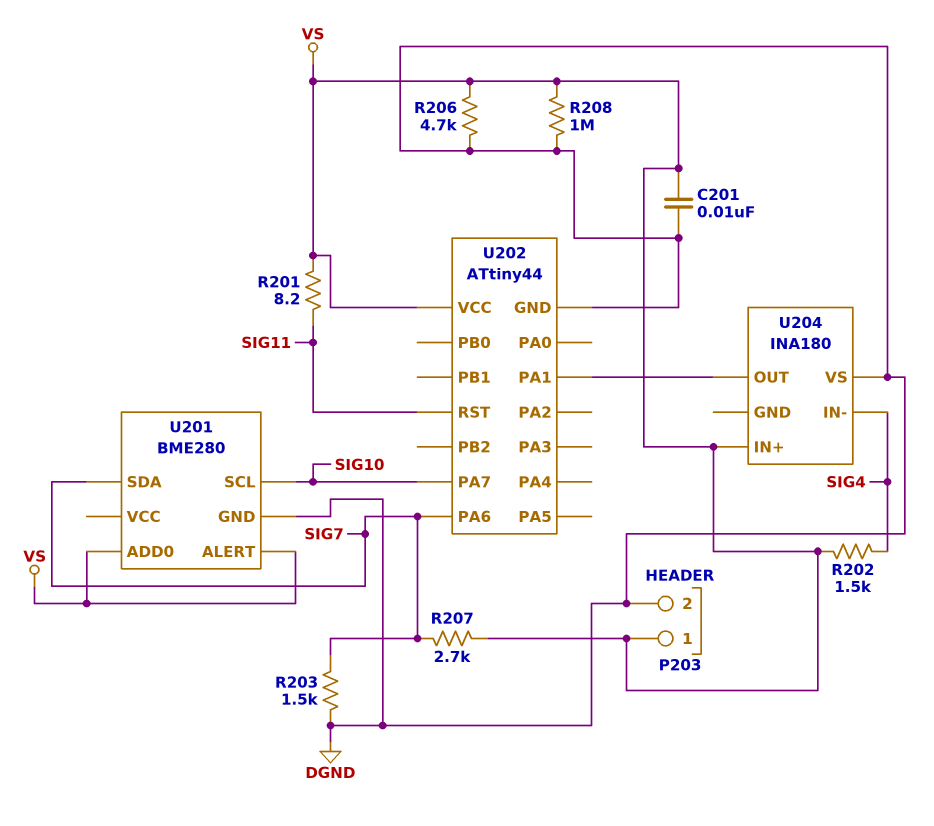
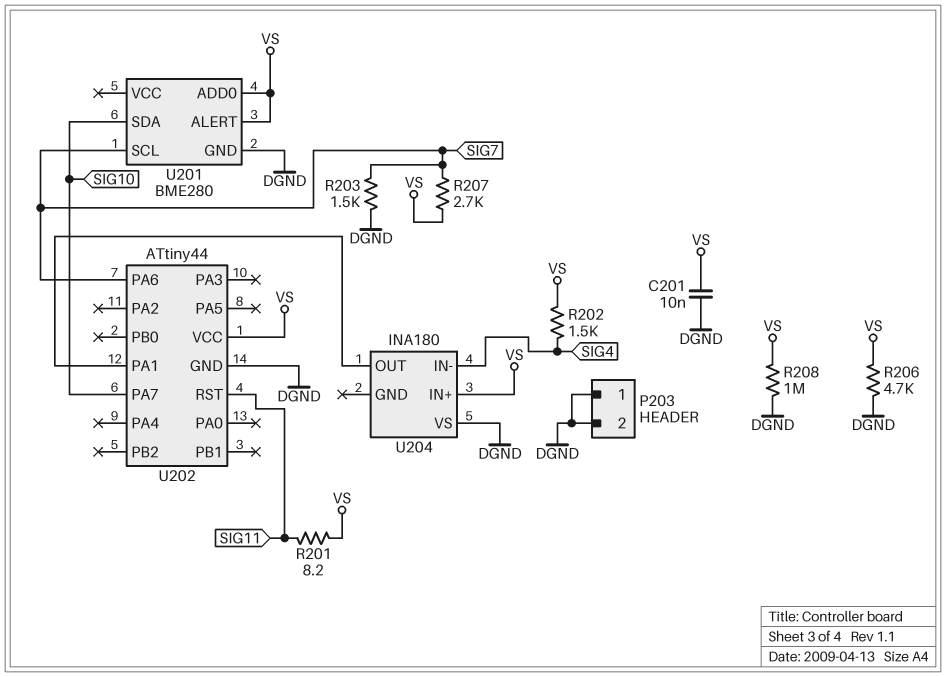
P203 pin 1: VS -> DGND
U201 pin SCL: SIG10 -> SIG7
U201 pin SDA: SIG7 -> SIG10

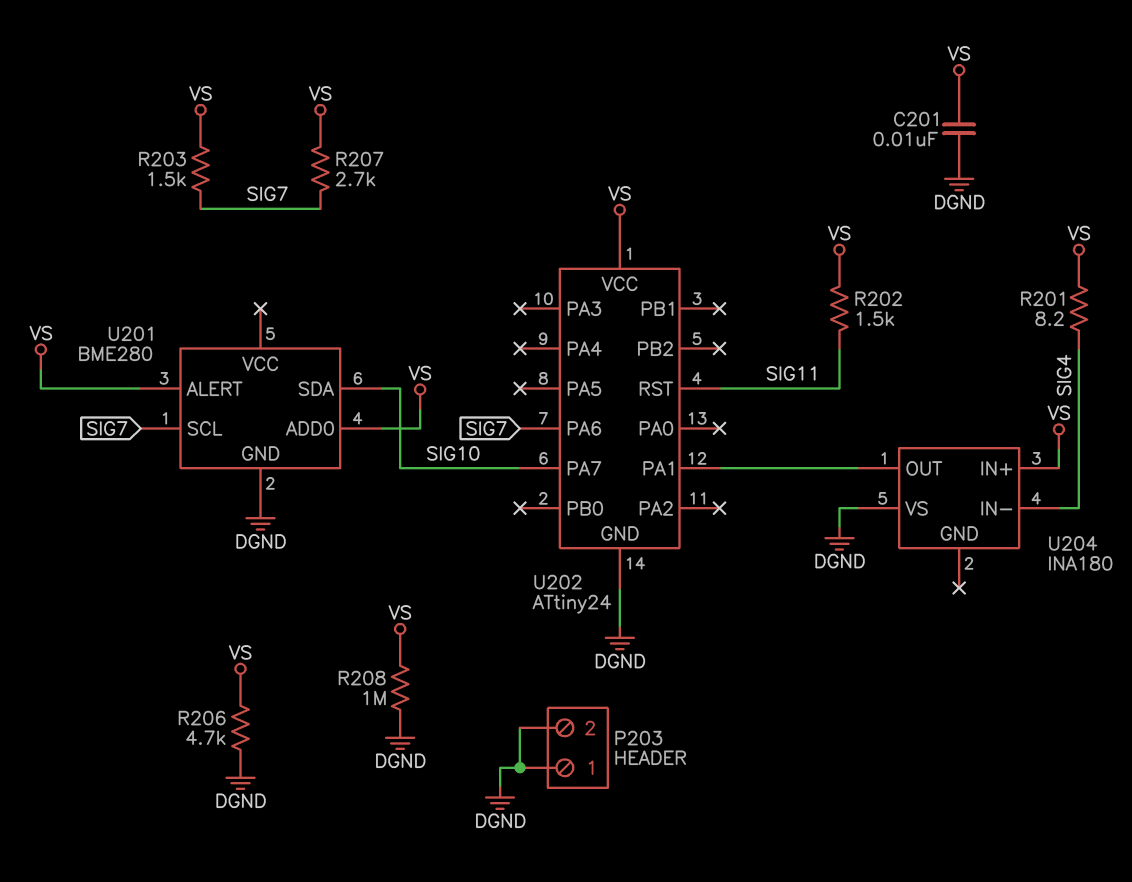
R201: 8.2 (SIG11, VS) -> 8.2 (SIG4, VS)
R202: 1.5k (SIG4, VS) -> 1.5k (SIG11, VS)
R203: 1.5k (DGND, SIG7) -> 1.5k (SIG7, VS)
U202: ATtiny44 -> ATtiny24

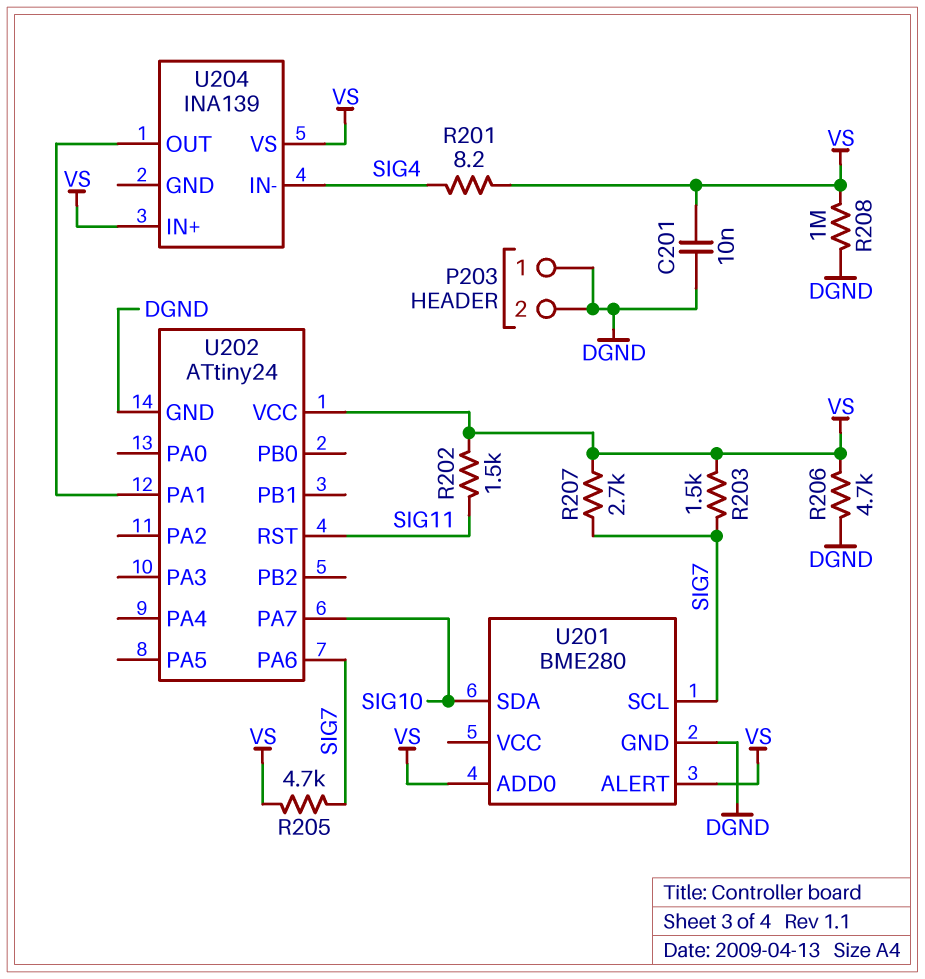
R205: none -> 4.7k (SIG7, VS)
U204: INA180 -> INA139
U204 pin VS: DGND -> VS

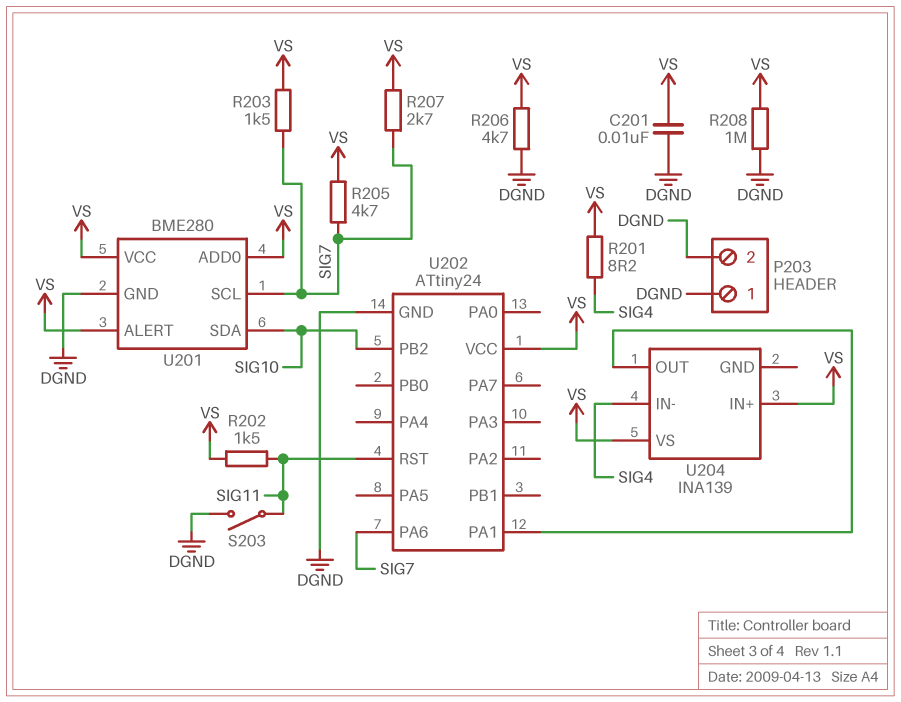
S203: none -> switch (DGND, SIG11)
U201 pin VCC: none -> VS
U202 pin PA7: SIG10 -> none
U202 pin PB2: none -> SIG10

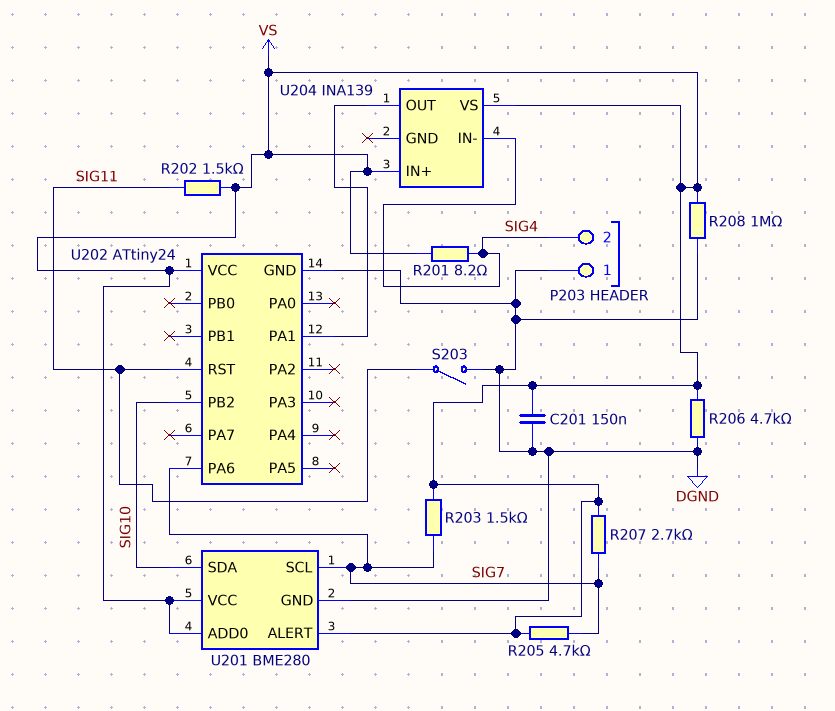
C201: 10nF (DGND, VS) -> 150nF (DGND, VS)
P203 pin 2: DGND -> SIG4

